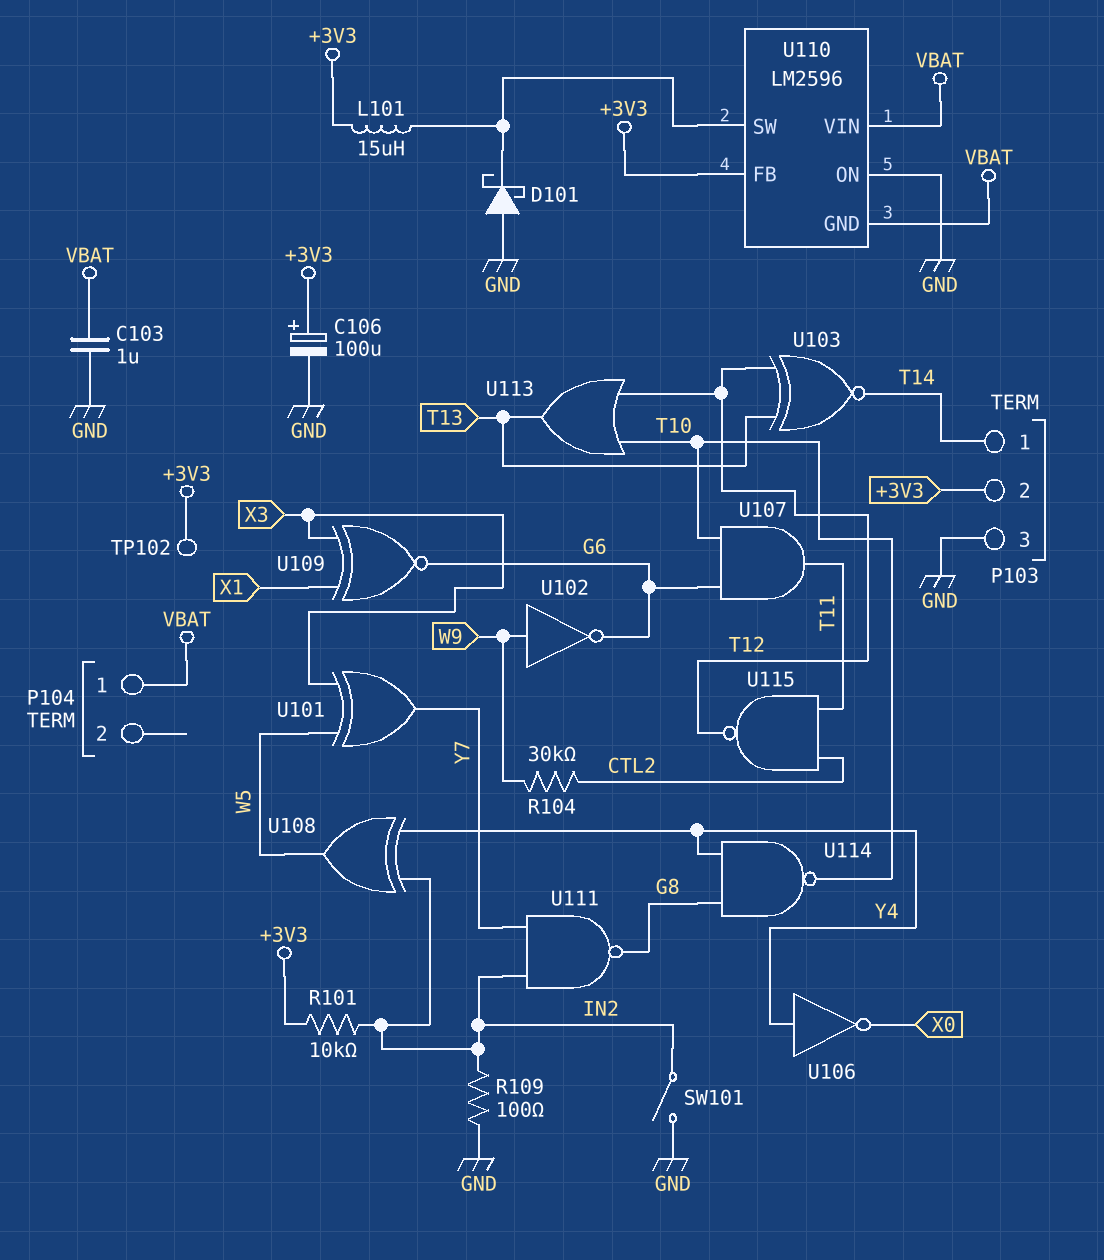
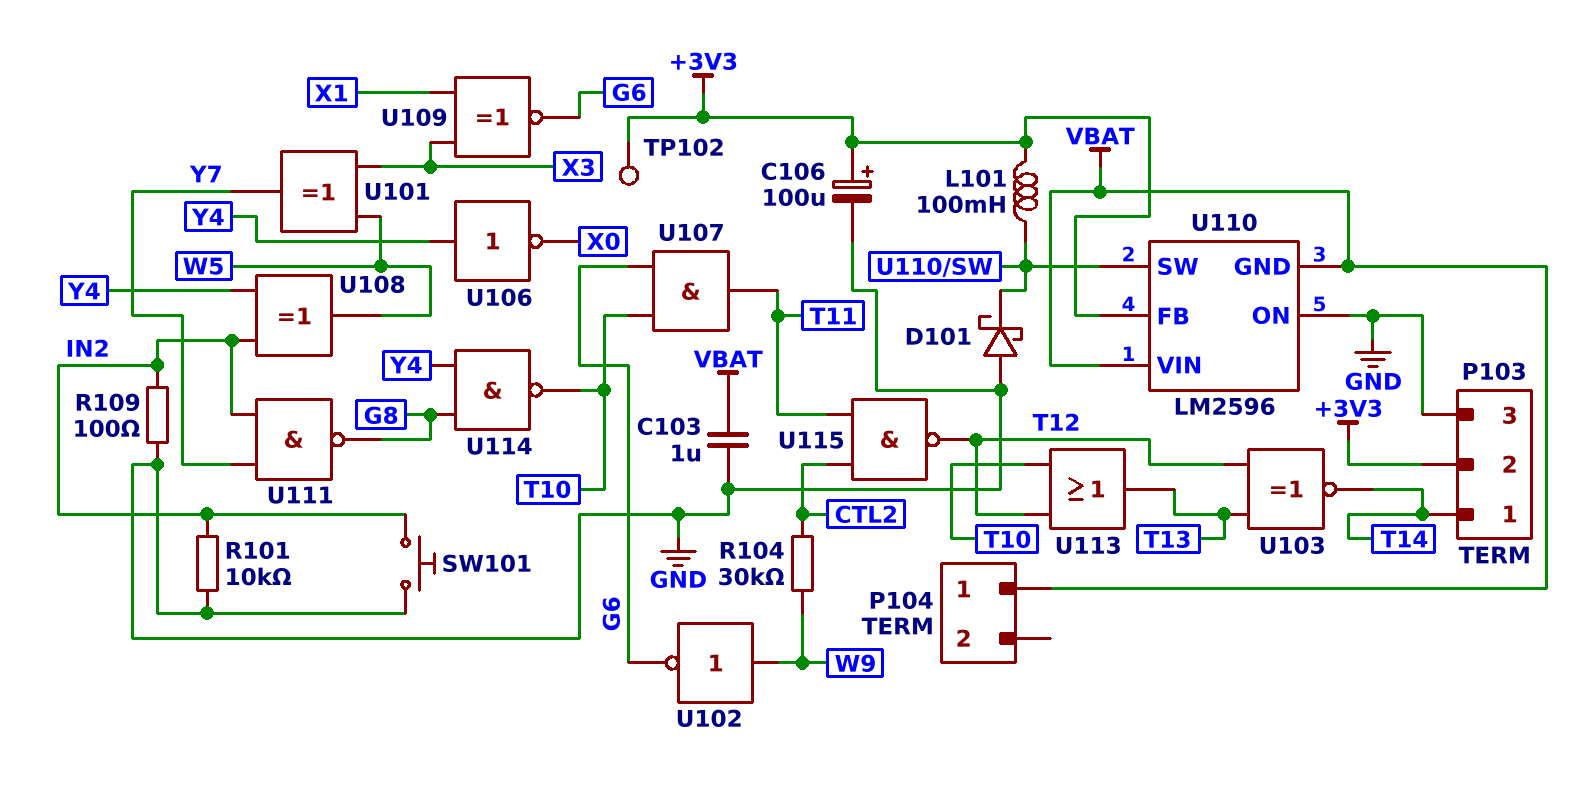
L101: 15uH (+3V3, U110/SW) -> 100mH (+3V3, U110/SW)
R101: 10k (+3V3, IN2) -> 10k (GND, IN2)
SW101: switch (GND, IN2) -> button (GND, IN2)

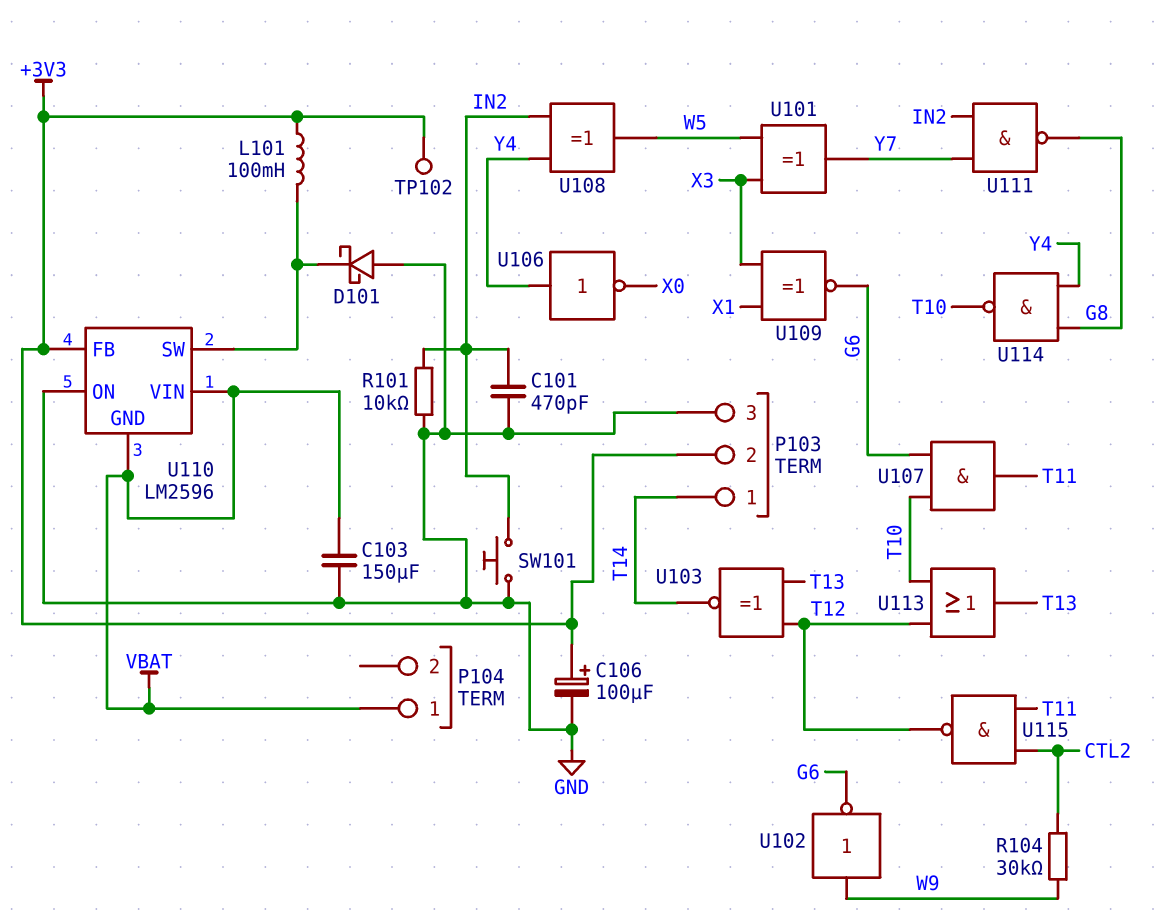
C101: none -> 470pF (GND, IN2)
C103: 1uF (GND, VBAT) -> 150uF (GND, VBAT)
R109: 100 (GND, IN2) -> none

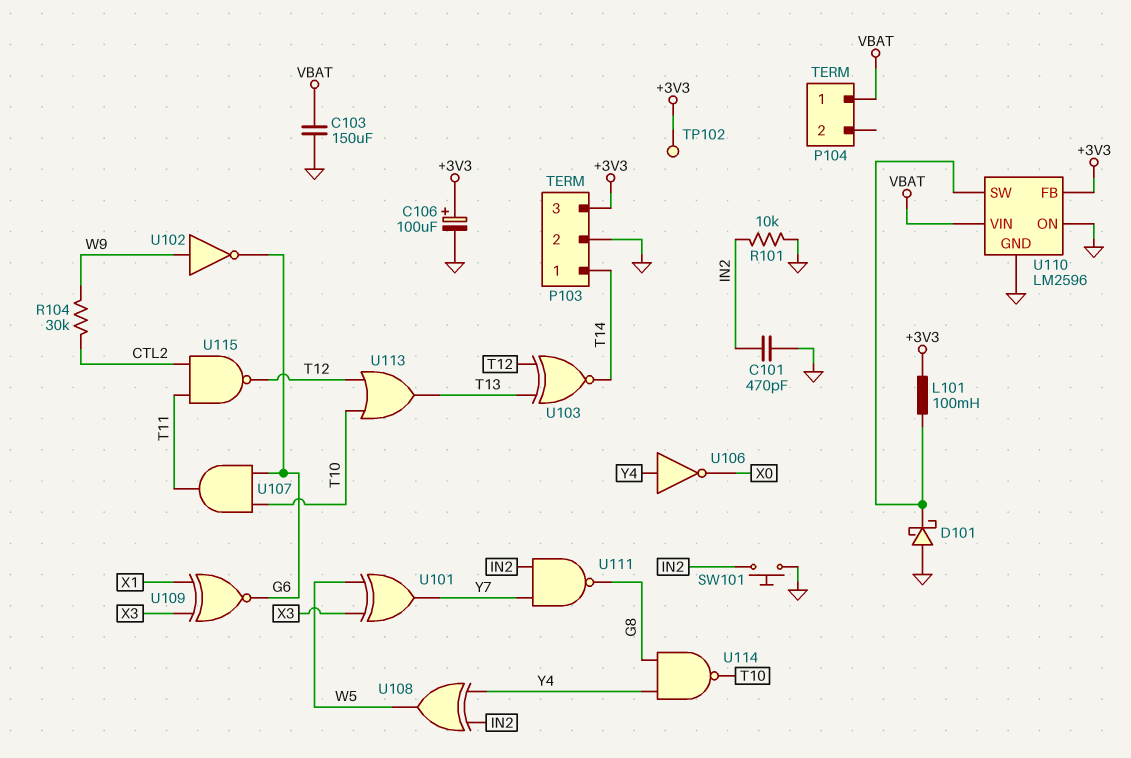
P103 pin 2: +3V3 -> GND
P103 pin 3: GND -> +3V3
U110 pin GND: VBAT -> GND

